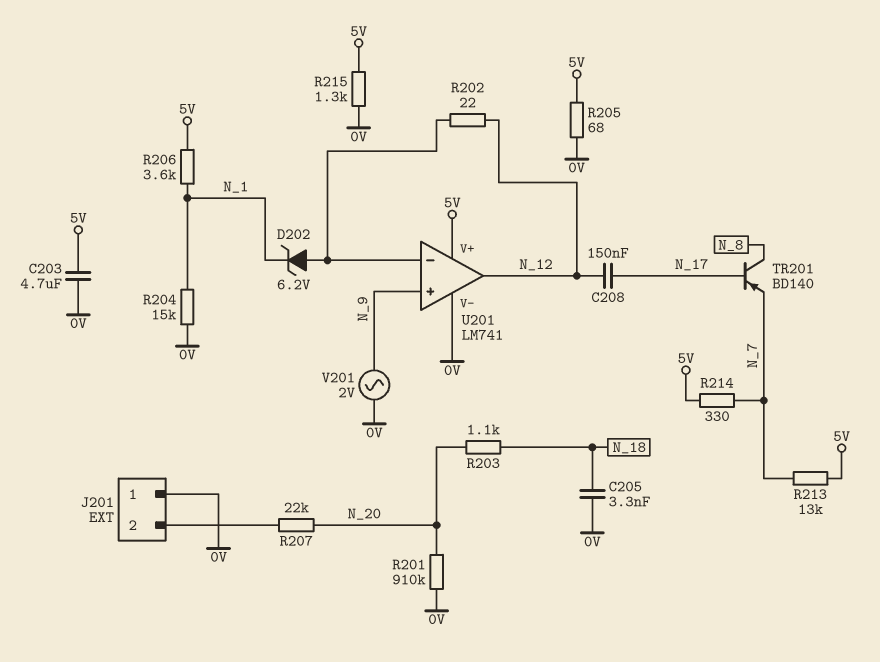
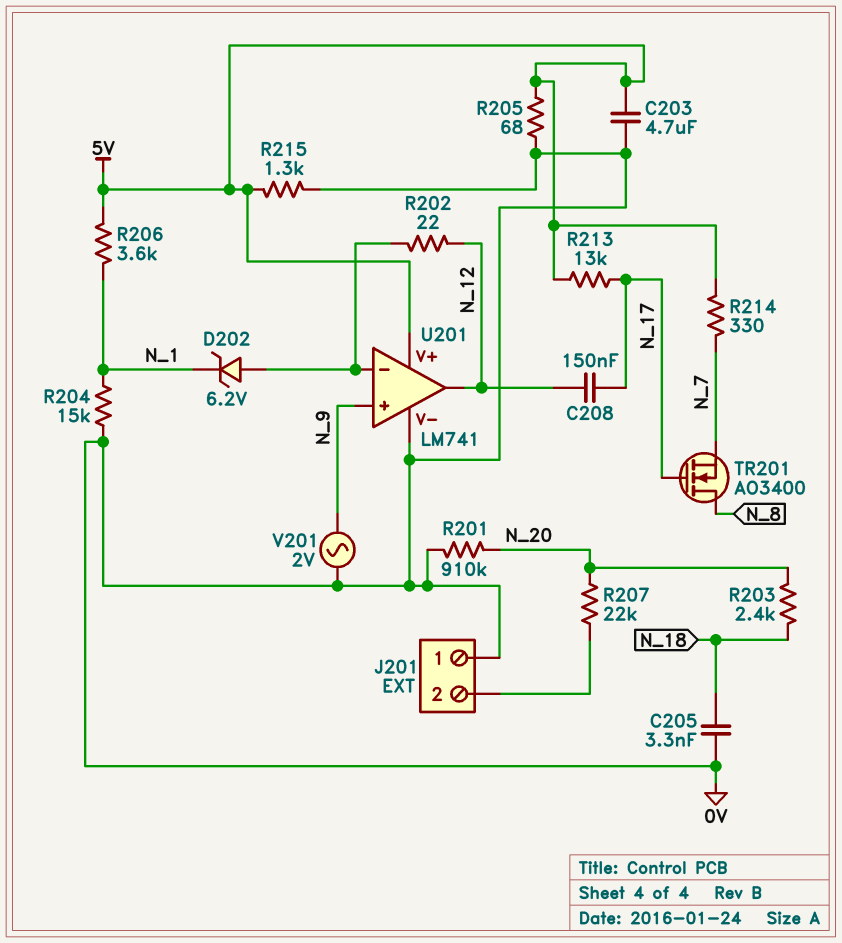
R203: 1.1k (N_18, N_20) -> 2.4k (N_18, N_20)
R213: 13k (5V, N_7) -> 13k (5V, N_17)
TR201: PNP BD140 (B N_17, C N_8, E N_7) -> NMOS AO3400 (G N_17, D N_8, S N_7)

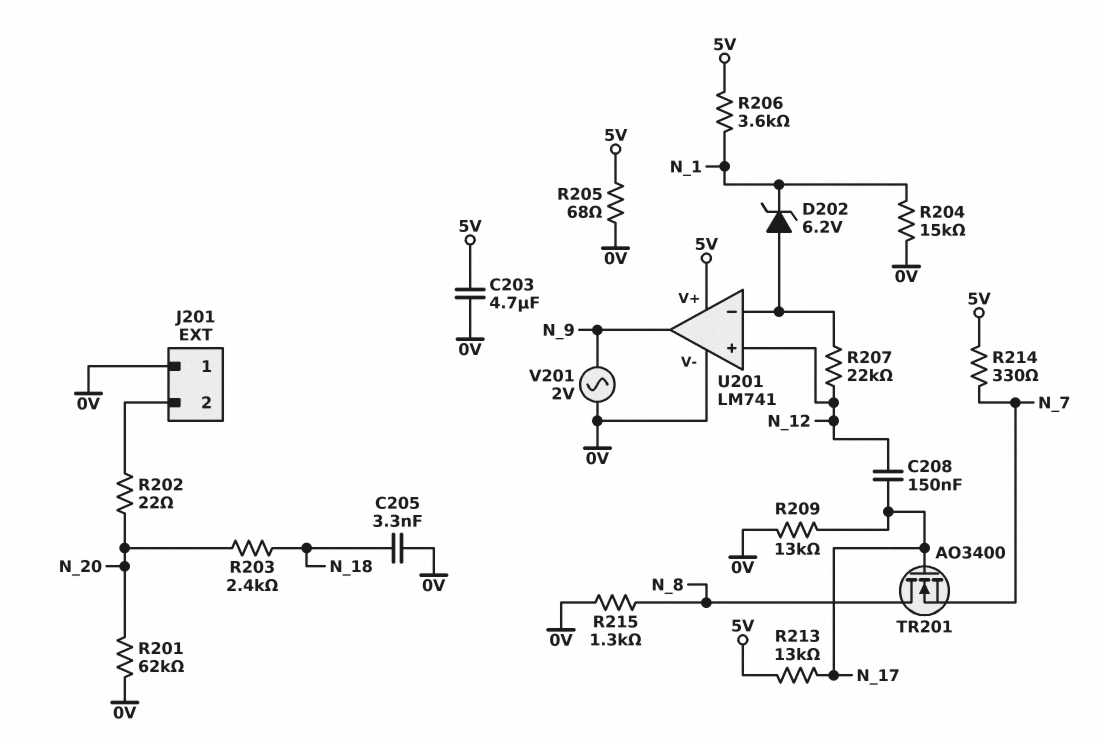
R201: 910k (0V, N_20) -> 62k (0V, N_20)
R202: 22 (N_12, U201/in-) -> 22 (J201/2, N_20)
R207: 22k (J201/2, N_20) -> 22k (N_12, U201/in-)
R209: none -> 13k (0V, N_17)
R215: 1.3k (0V, 5V) -> 1.3k (0V, N_8)
U201 pin in+: N_9 -> N_12
U201 pin out: N_12 -> N_9

